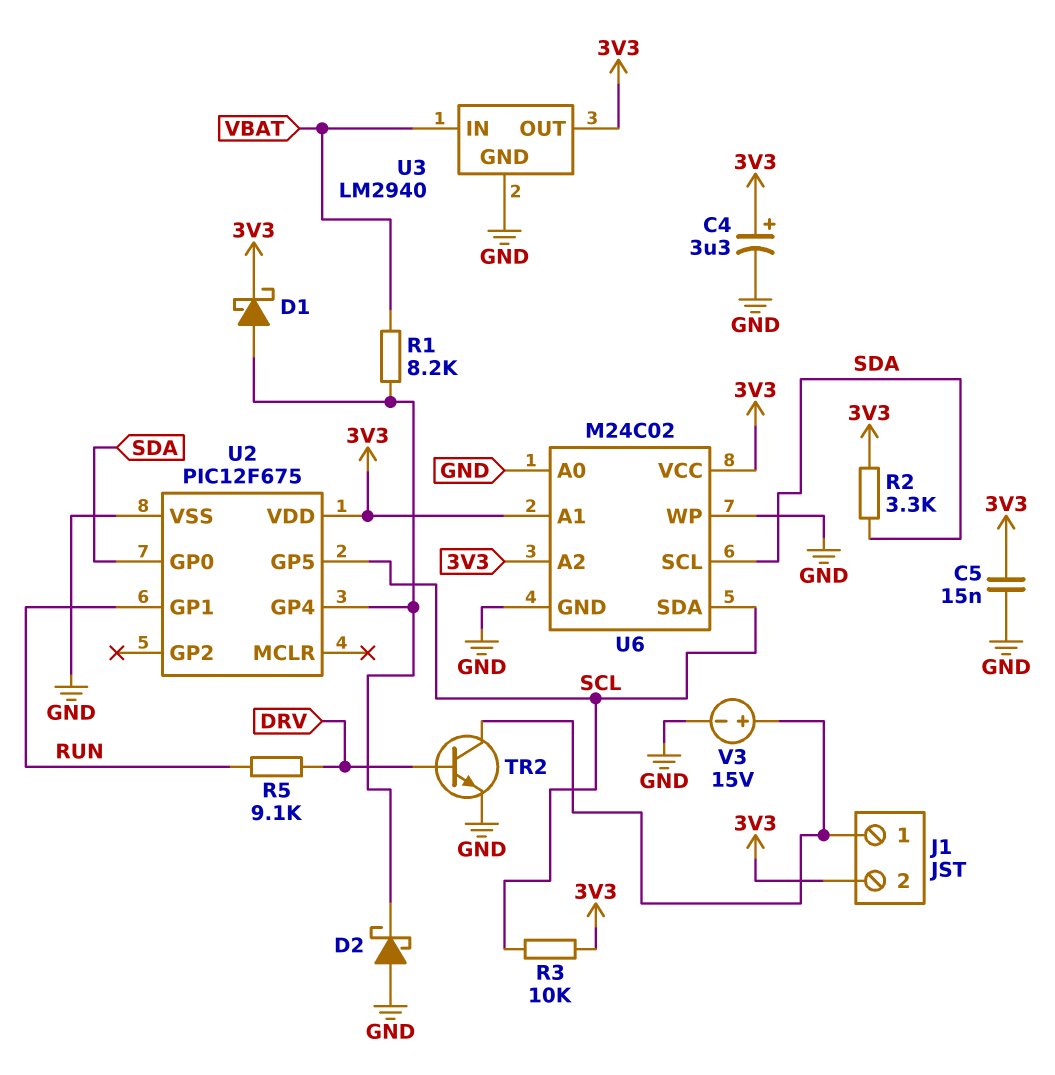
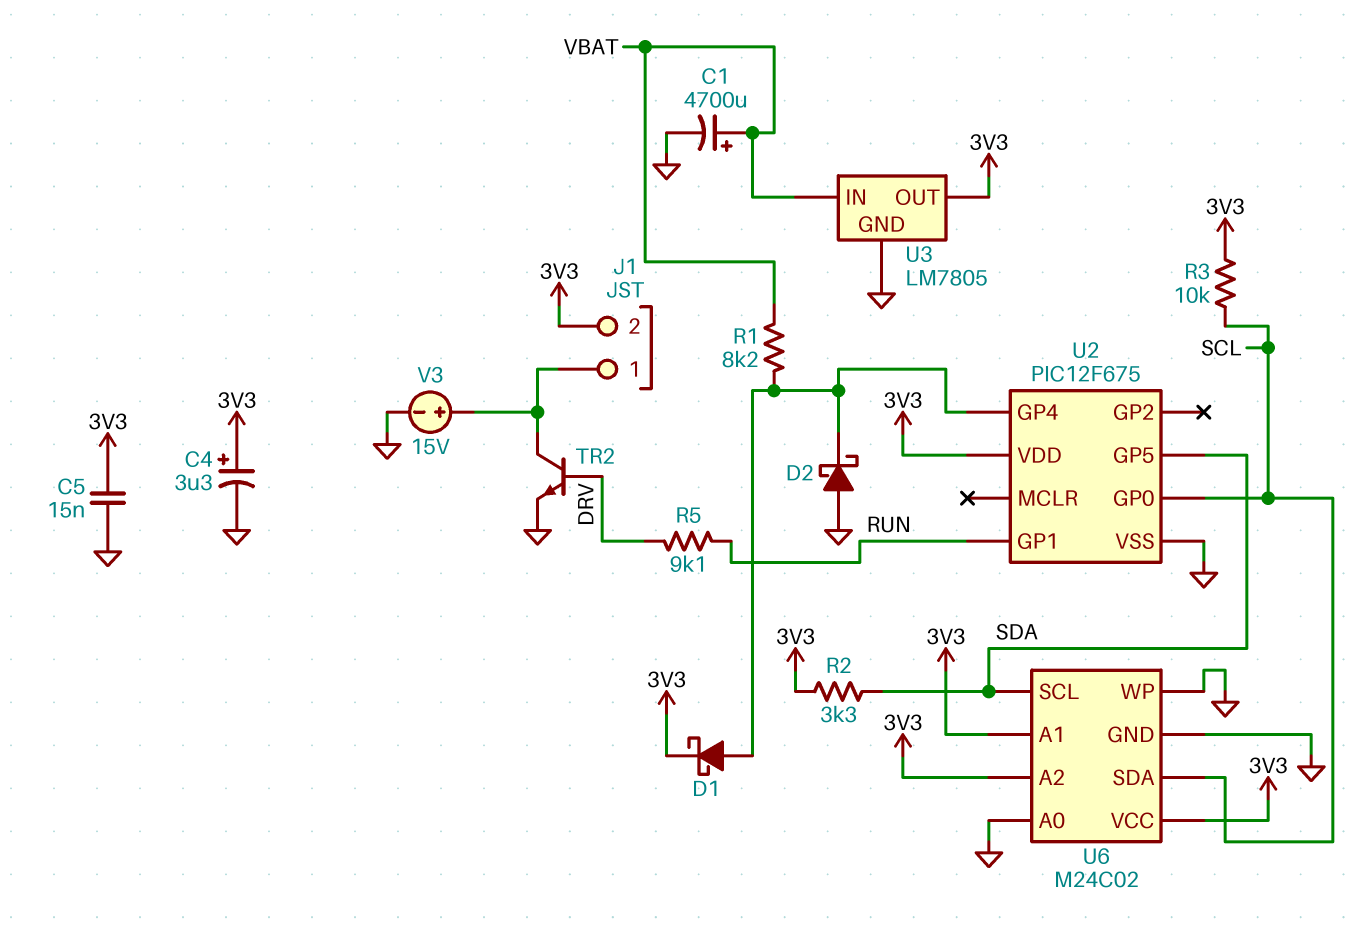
C1: none -> 4700uF (plus VBAT, minus GND)
U2 pin GP0: SDA -> SCL
U2 pin GP5: SCL -> SDA
U3: LM2940 -> LM7805

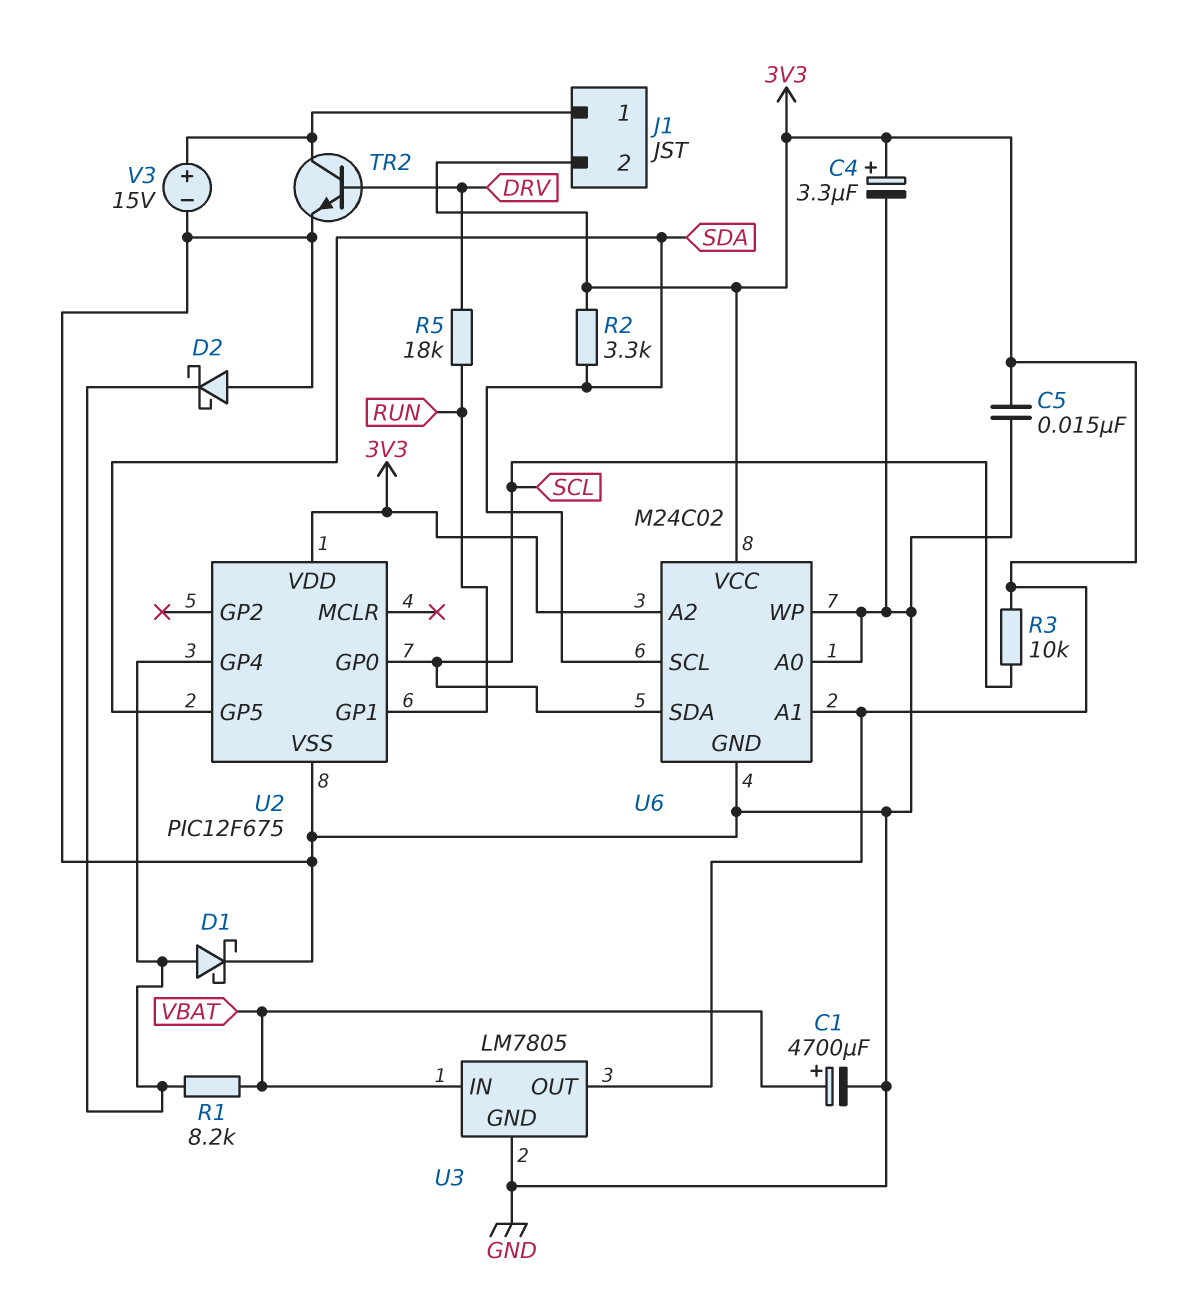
D1: schottky (A U2/GP4, K 3V3) -> schottky (A U2/GP4, K GND)
R5: 9.1k (DRV, RUN) -> 18k (DRV, RUN)

